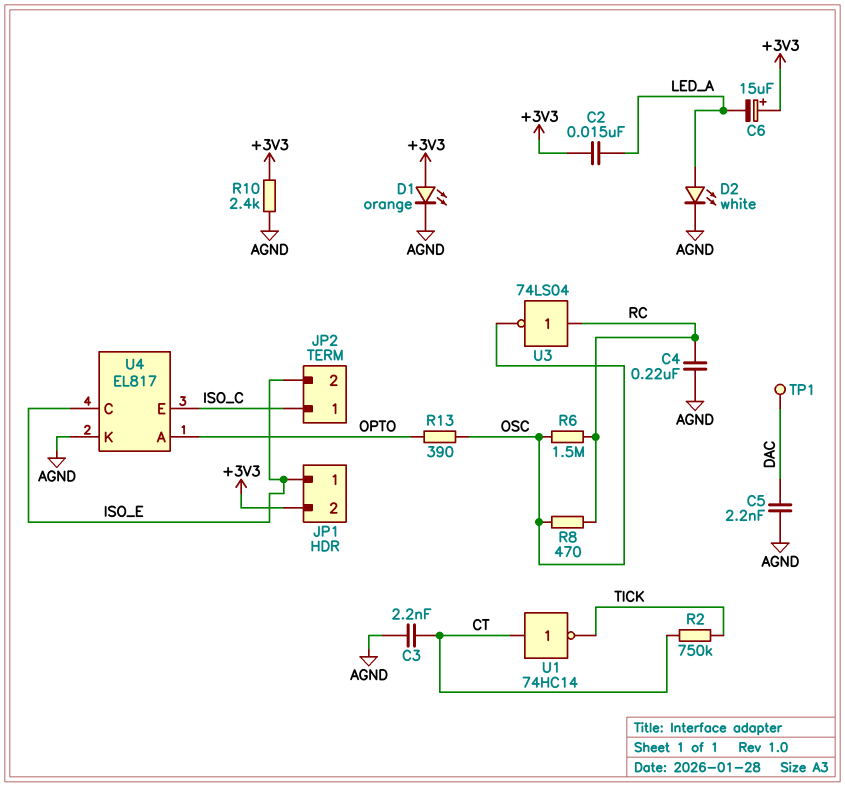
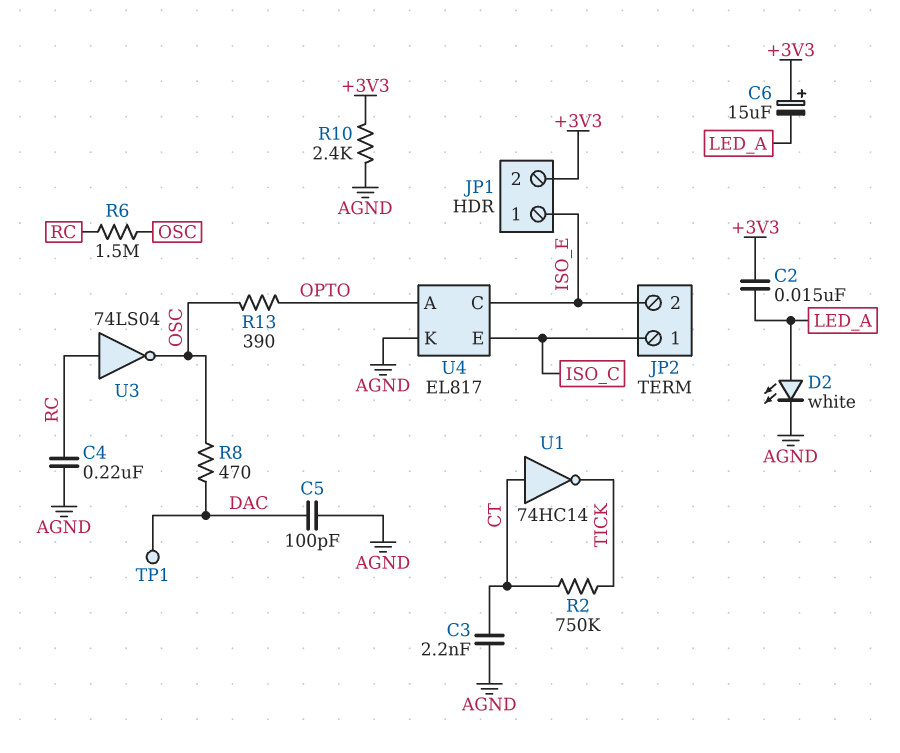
C5: 2.2nF (AGND, DAC) -> 100pF (AGND, DAC)
D1: LED orange (A +3V3, K AGND) -> none
R8: 470 (OSC, RC) -> 470 (DAC, OSC)

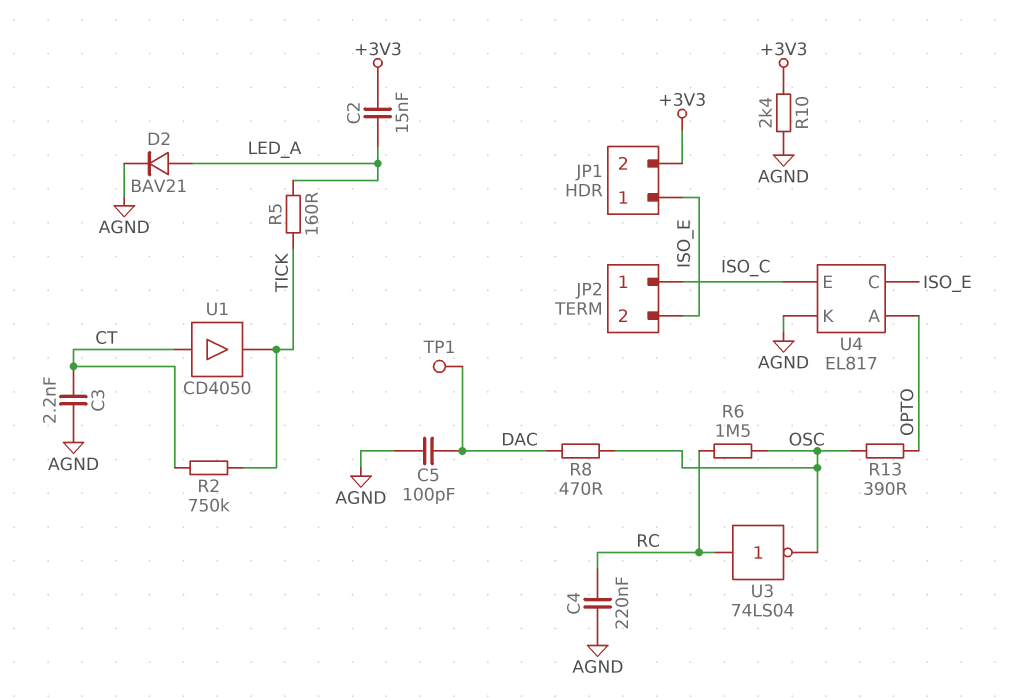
C6: 15uF (plus +3V3, minus LED_A) -> none
D2: LED white (A LED_A, K AGND) -> diode BAV21 (A LED_A, K AGND)
R5: none -> 160 (LED_A, TICK)
U1: NOT 74HC14 (in CT, out TICK) -> buffer CD4050 (in CT, out TICK)

